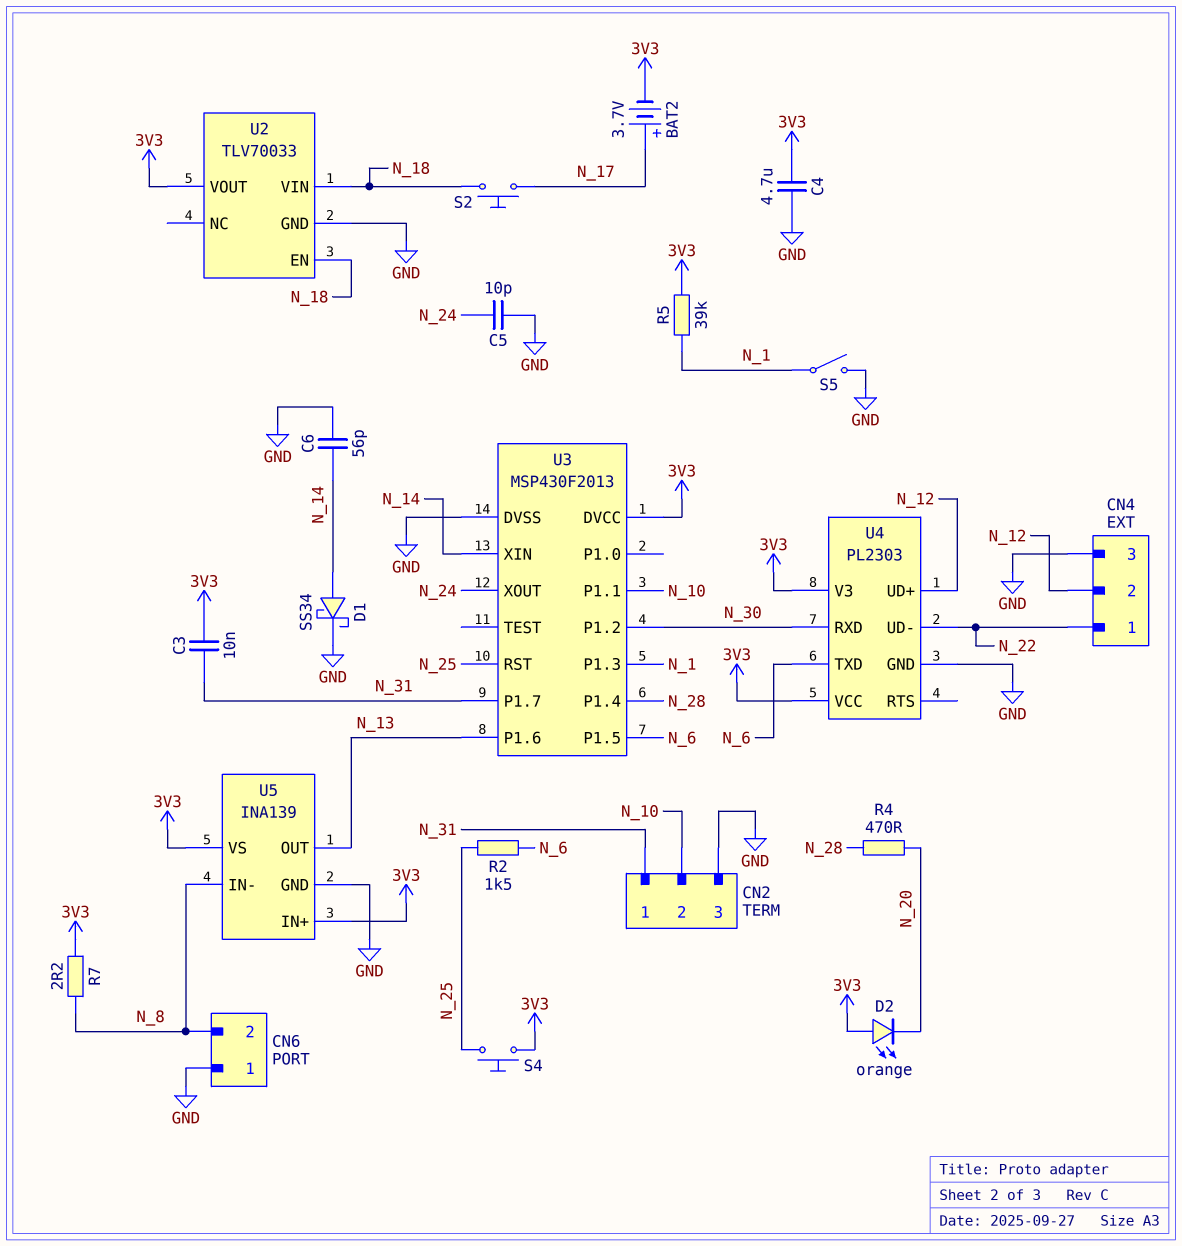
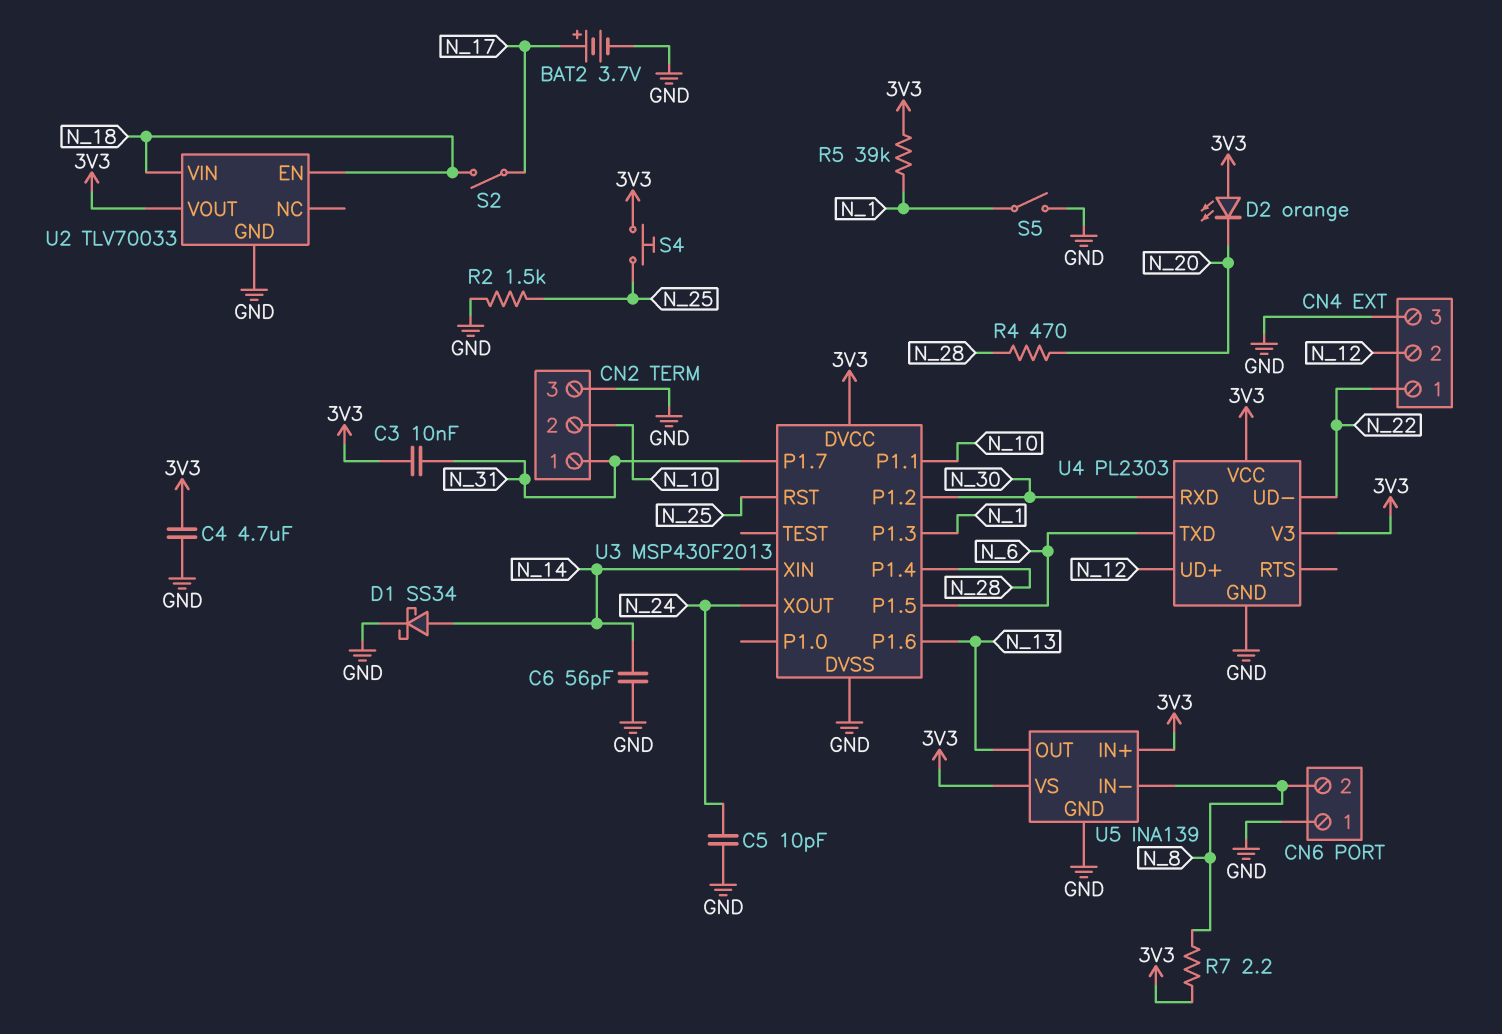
BAT2: 3.7V (plus N_17, minus 3V3) -> 3.7V (plus N_17, minus GND)
R2: 1.5k (N_6, N_25) -> 1.5k (GND, N_25)
S2: button (N_17, N_18) -> switch (N_17, N_18)

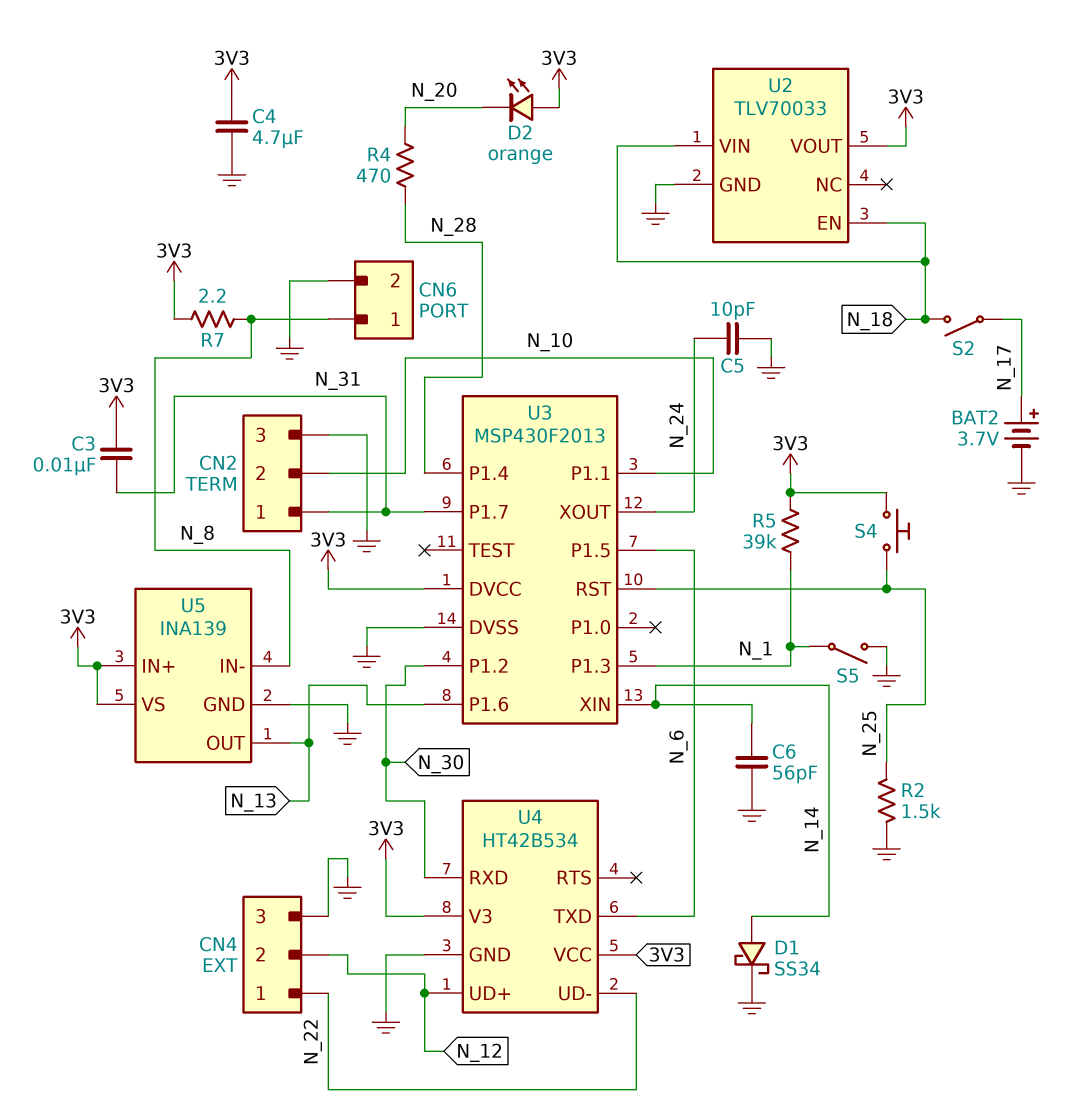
CN6 pin 1: GND -> N_8
CN6 pin 2: N_8 -> GND
U4: PL2303 -> HT42B534

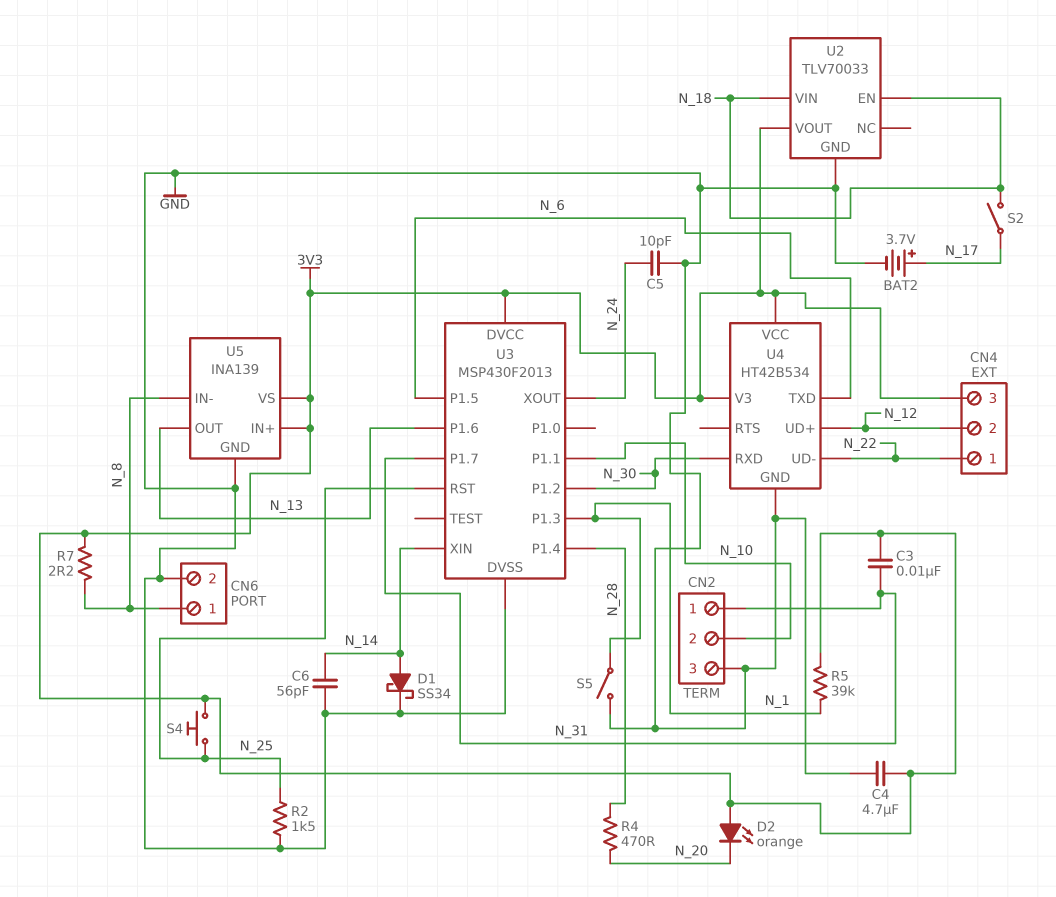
CN4 pin 3: GND -> 3V3

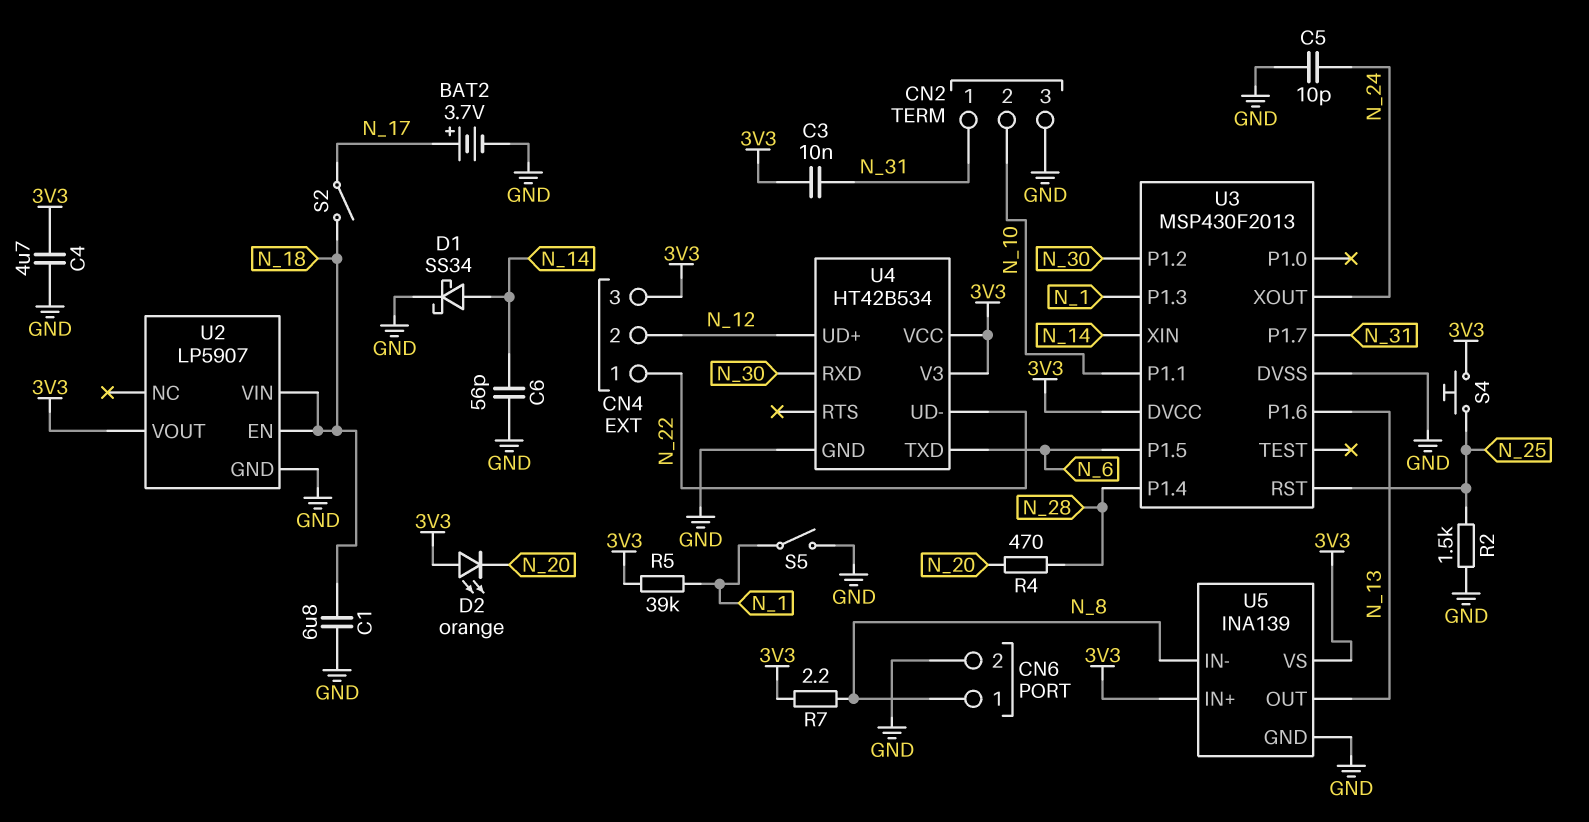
C1: none -> 6.8uF (GND, N_18)
U2: TLV70033 -> LP5907

